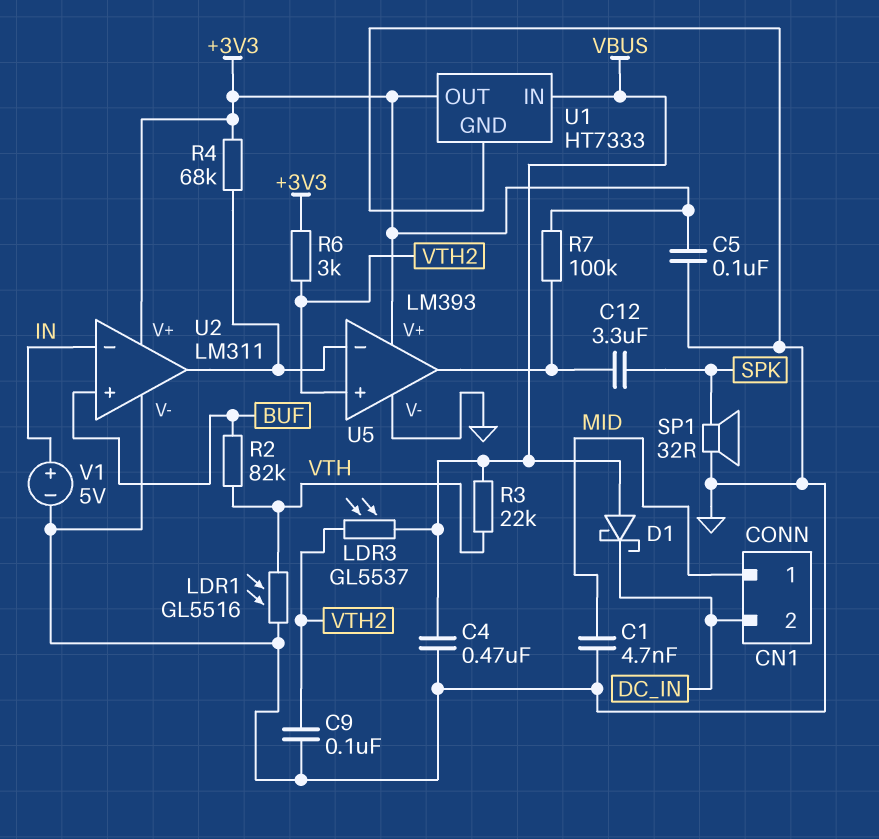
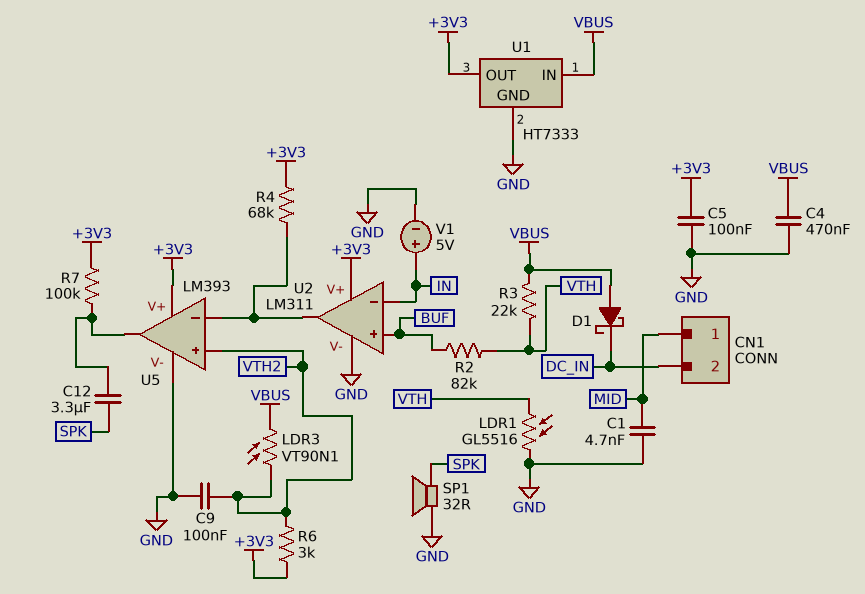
LDR3: GL5537 (VBUS, VTH2) -> VT90N1 (VBUS, VTH2)

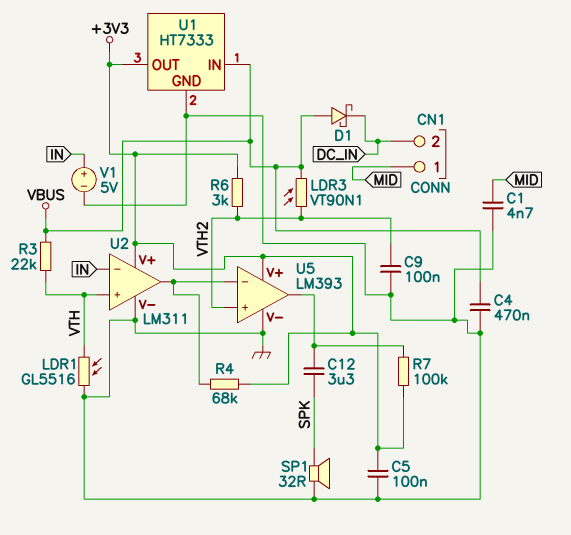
R2: 82k (BUF, VTH) -> none
U2 pin in+: BUF -> VTH

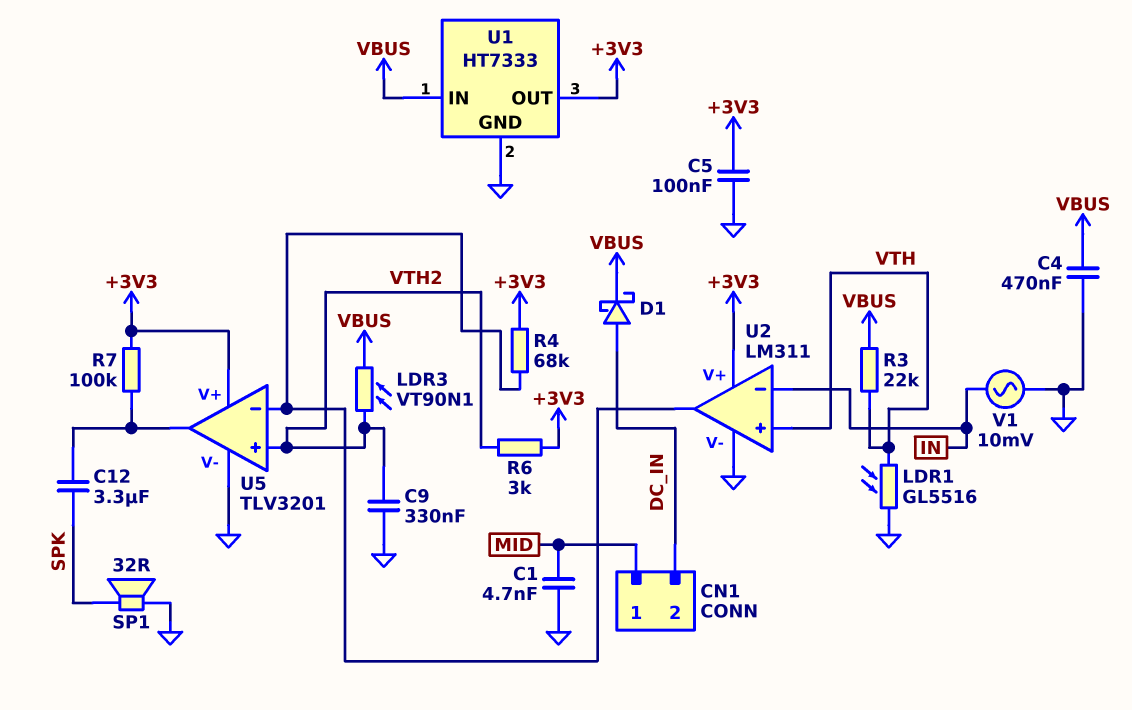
C9: 100nF (GND, VTH2) -> 330nF (GND, VTH2)
D1: schottky (A VBUS, K DC_IN) -> schottky (A DC_IN, K VBUS)
U5: LM393 -> TLV3201
V1: 5V (plus IN, minus GND) -> AC 10mV (GND, IN)

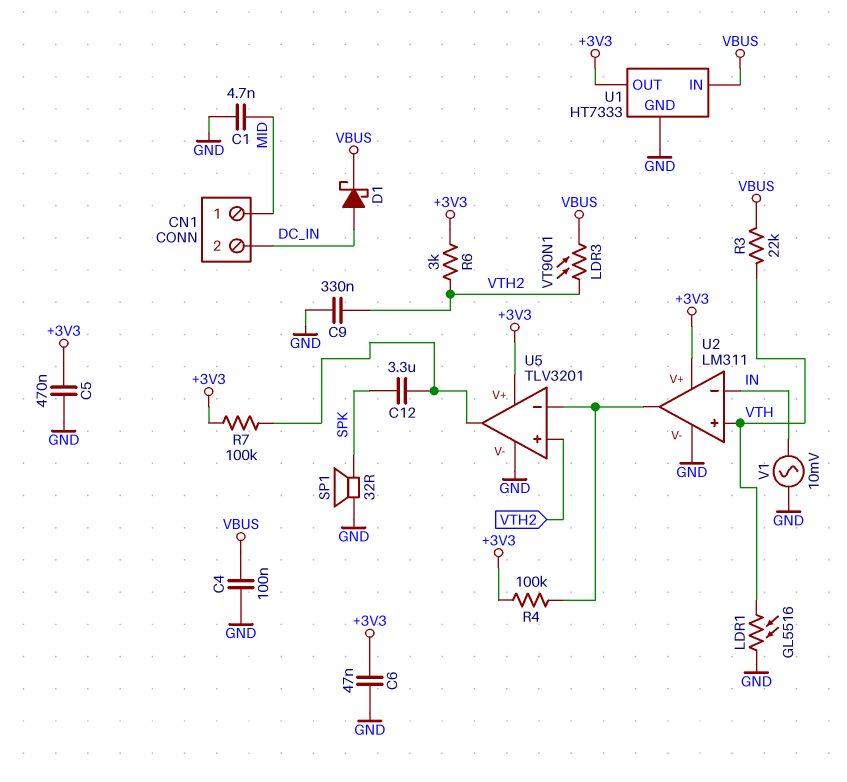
C4: 470nF (GND, VBUS) -> 100nF (GND, VBUS)
C5: 100nF (+3V3, GND) -> 470nF (+3V3, GND)
C6: none -> 47nF (+3V3, GND)
R4: 68k (+3V3, U2/out) -> 100k (+3V3, U2/out)

